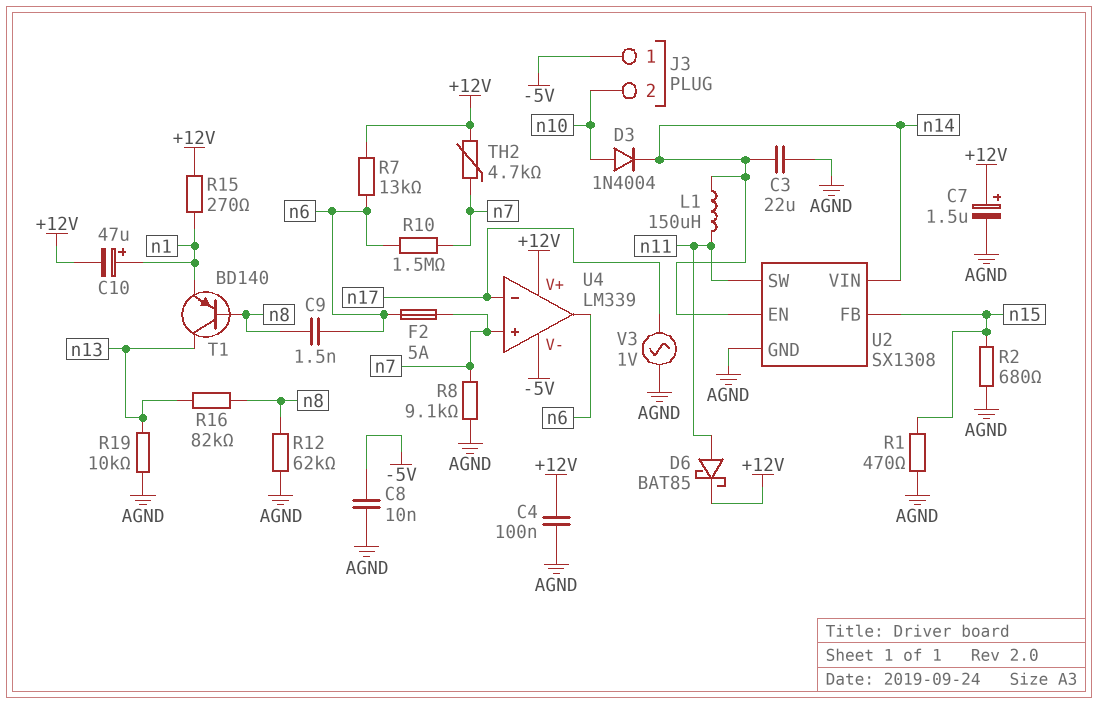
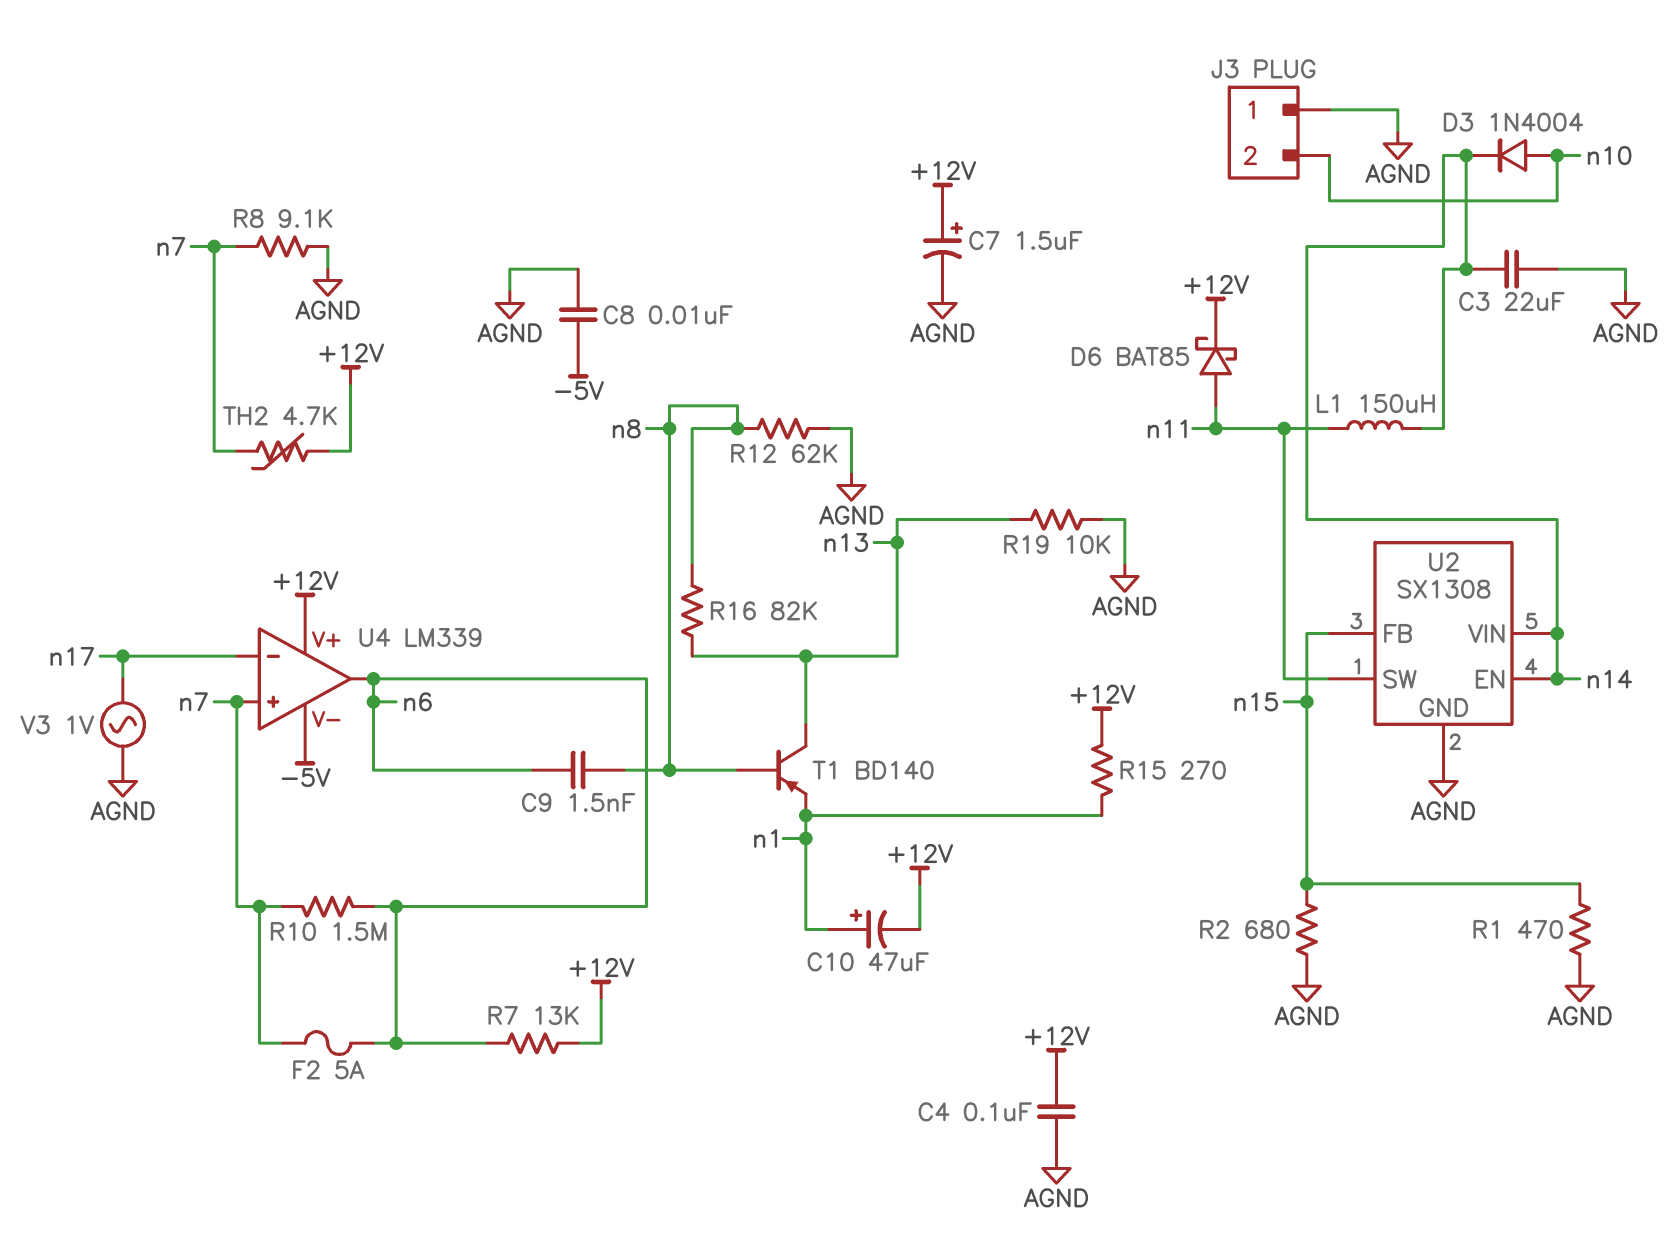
J3 pin 1: -5V -> AGND

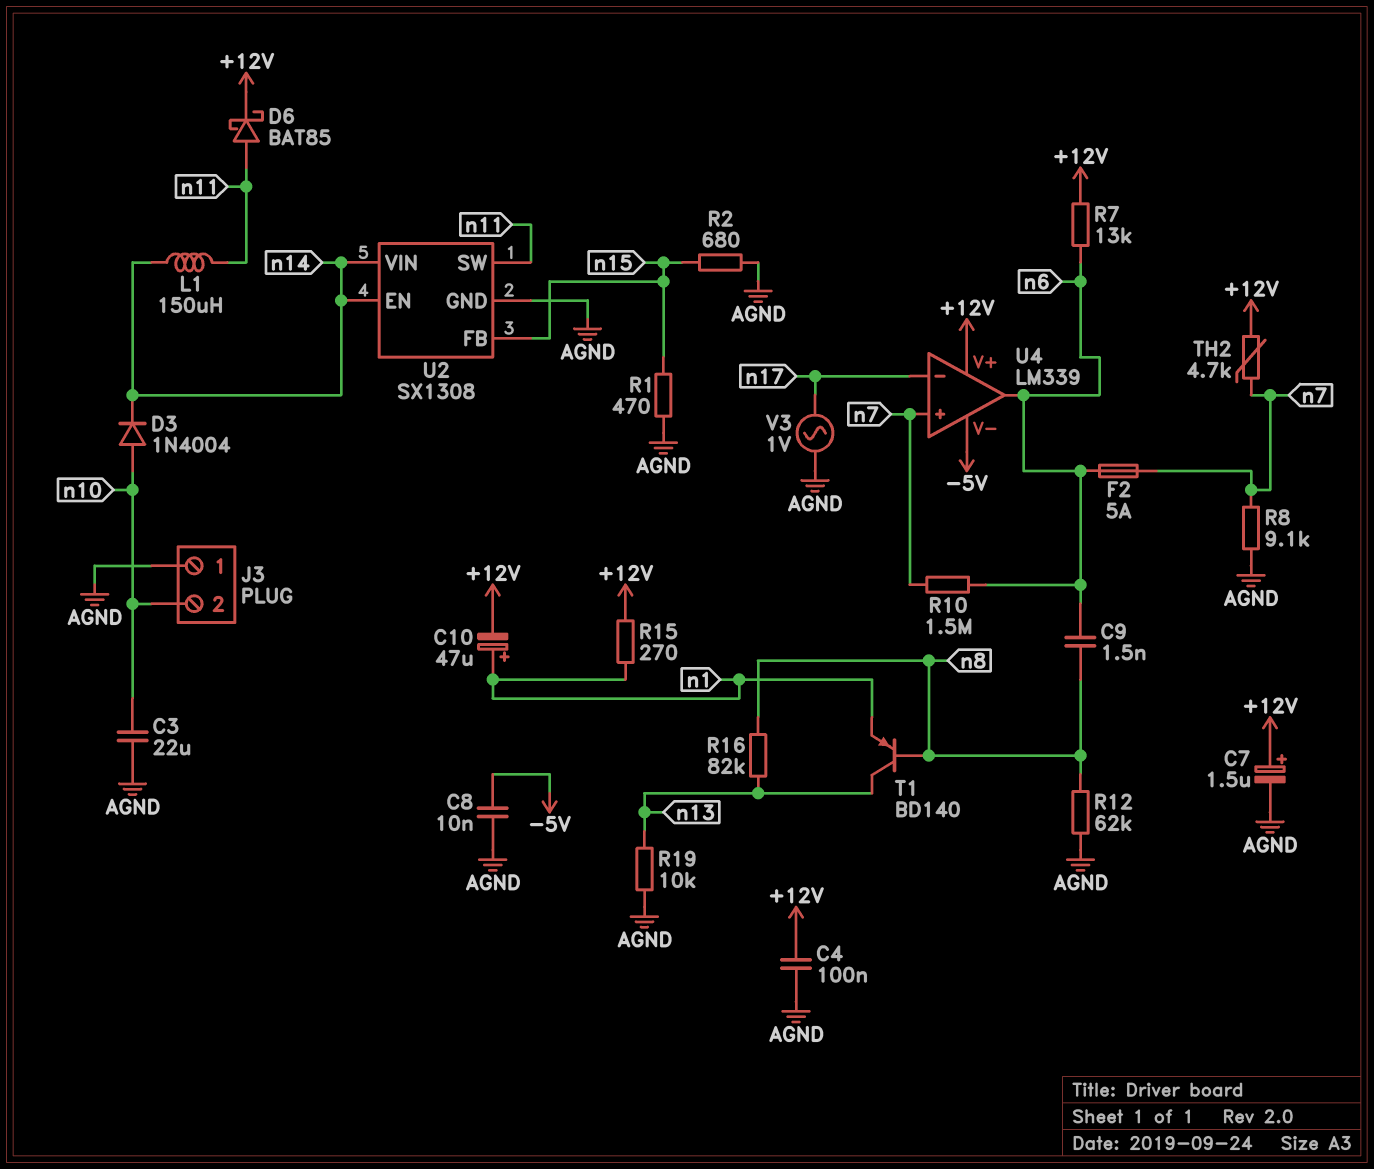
C3: 22uF (AGND, n14) -> 22uF (AGND, n10)

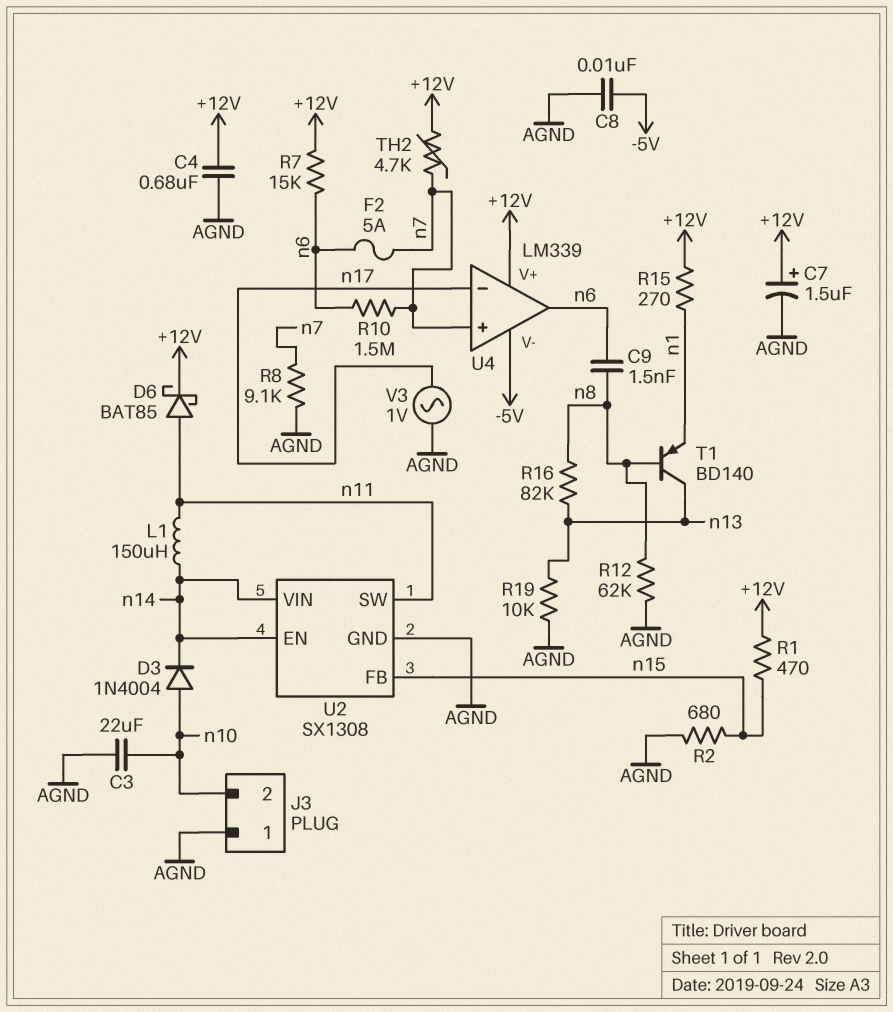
C4: 100nF (+12V, AGND) -> 680nF (+12V, AGND)
C10: 47uF (plus n1, minus +12V) -> none
R1: 470 (AGND, n15) -> 470 (+12V, n15)
R7: 13k (+12V, n6) -> 15k (+12V, n6)

